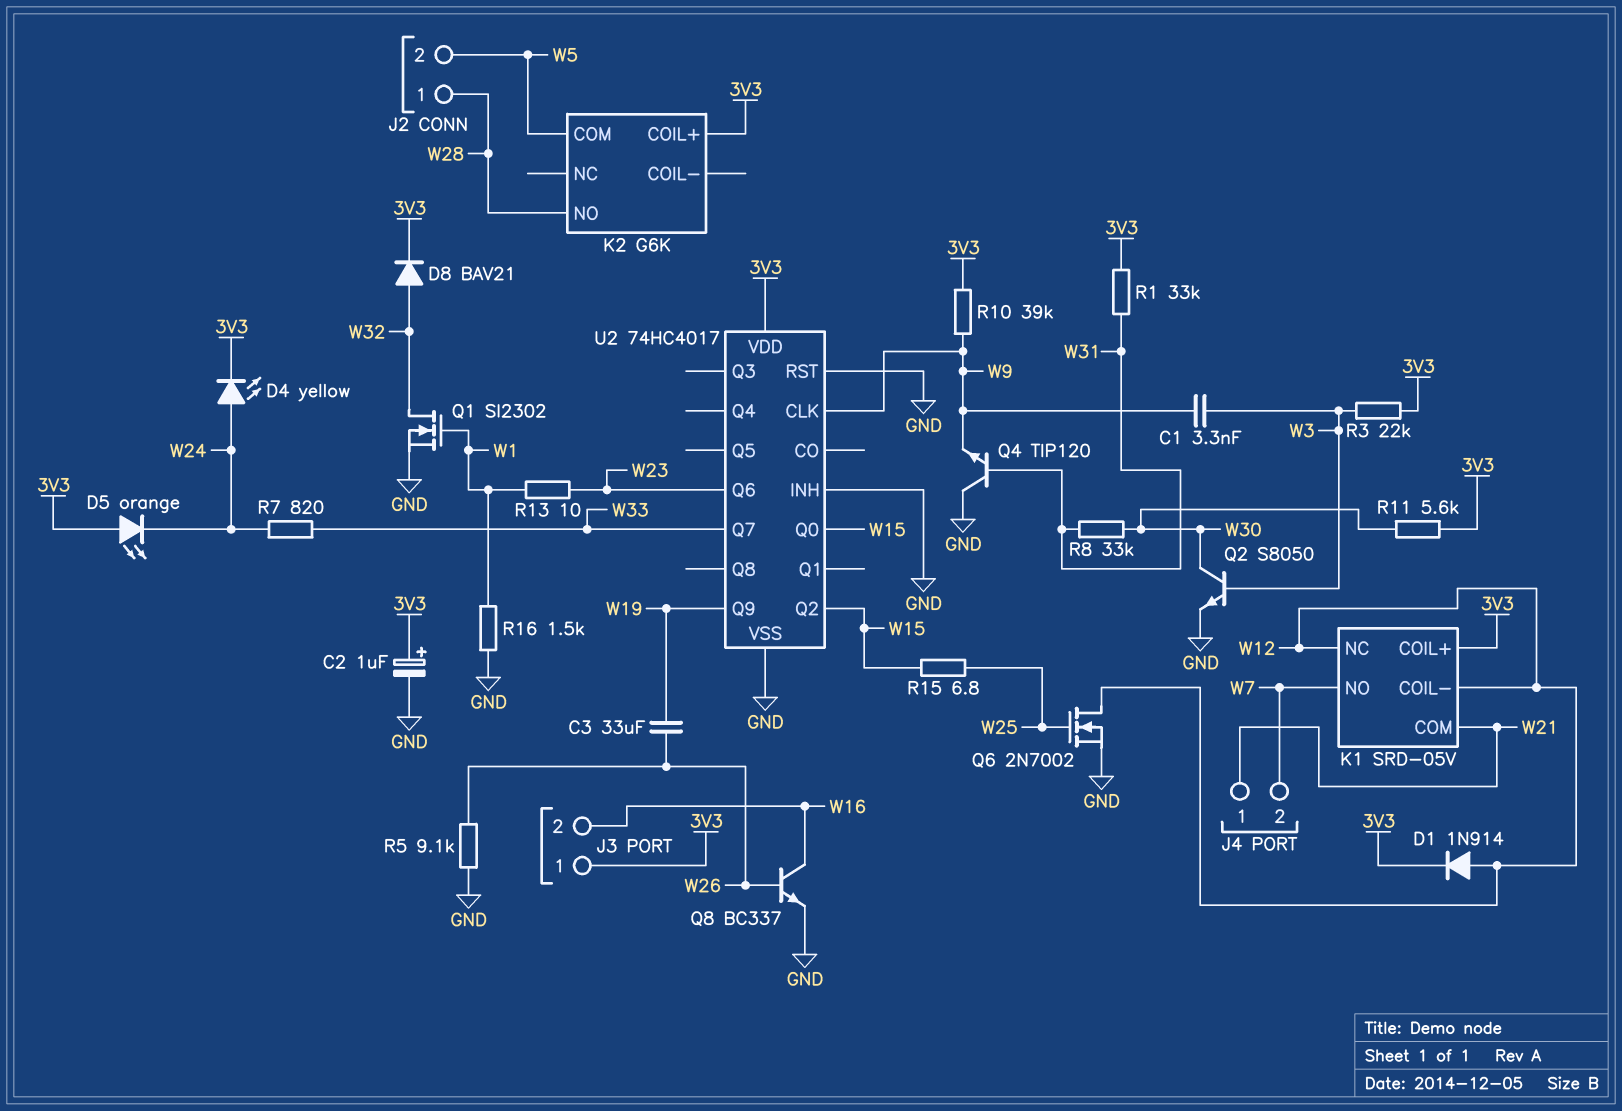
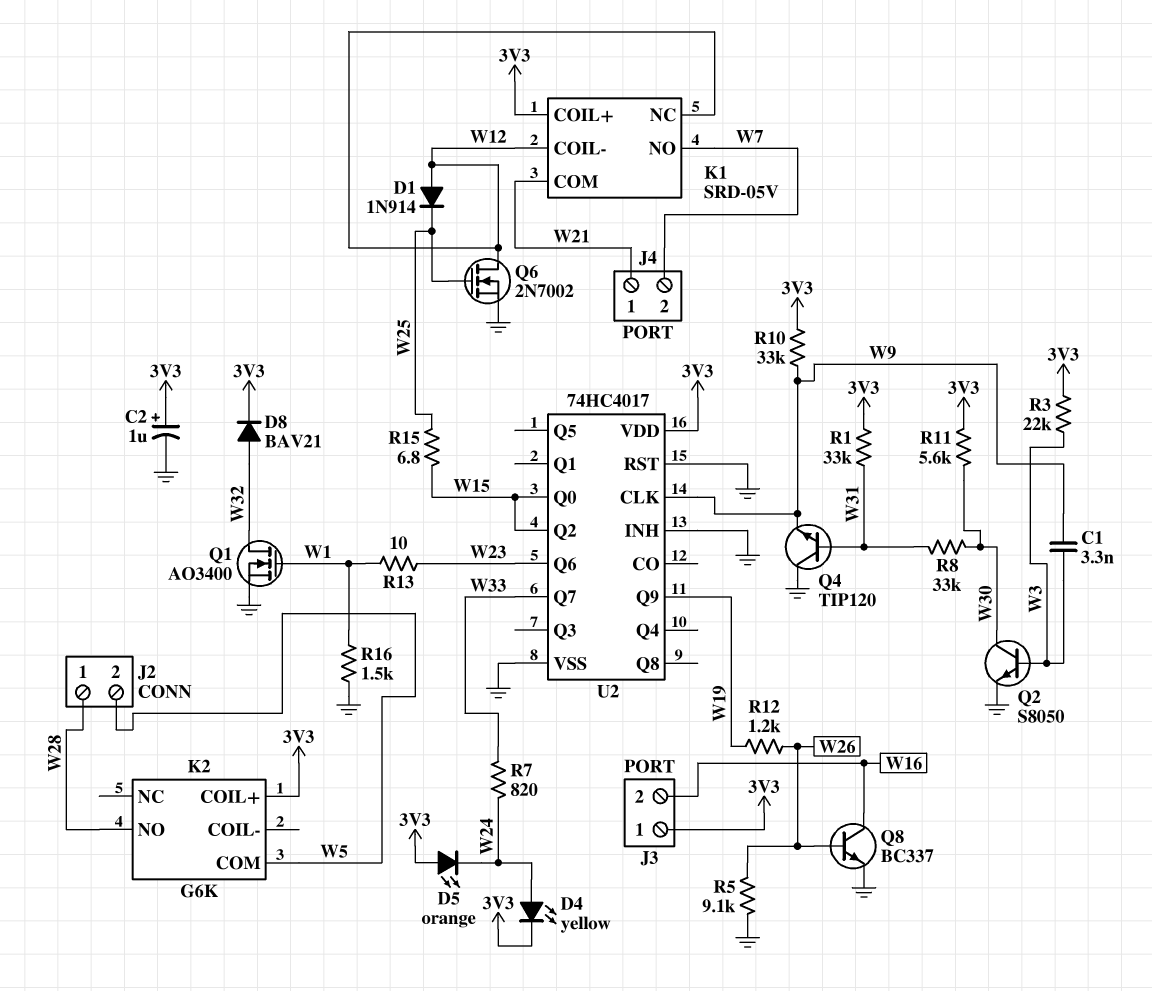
C3: 33uF (W19, W26) -> none
D1: diode 1N914 (A W12, K 3V3) -> diode 1N914 (A W12, K W25)
Q1: NMOS SI2302 (G W1, D W32, S GND) -> NMOS AO3400 (G W1, D W32, S GND)
R10: 39k (3V3, W9) -> 33k (3V3, W9)
R12: none -> 1.2k (W19, W26)

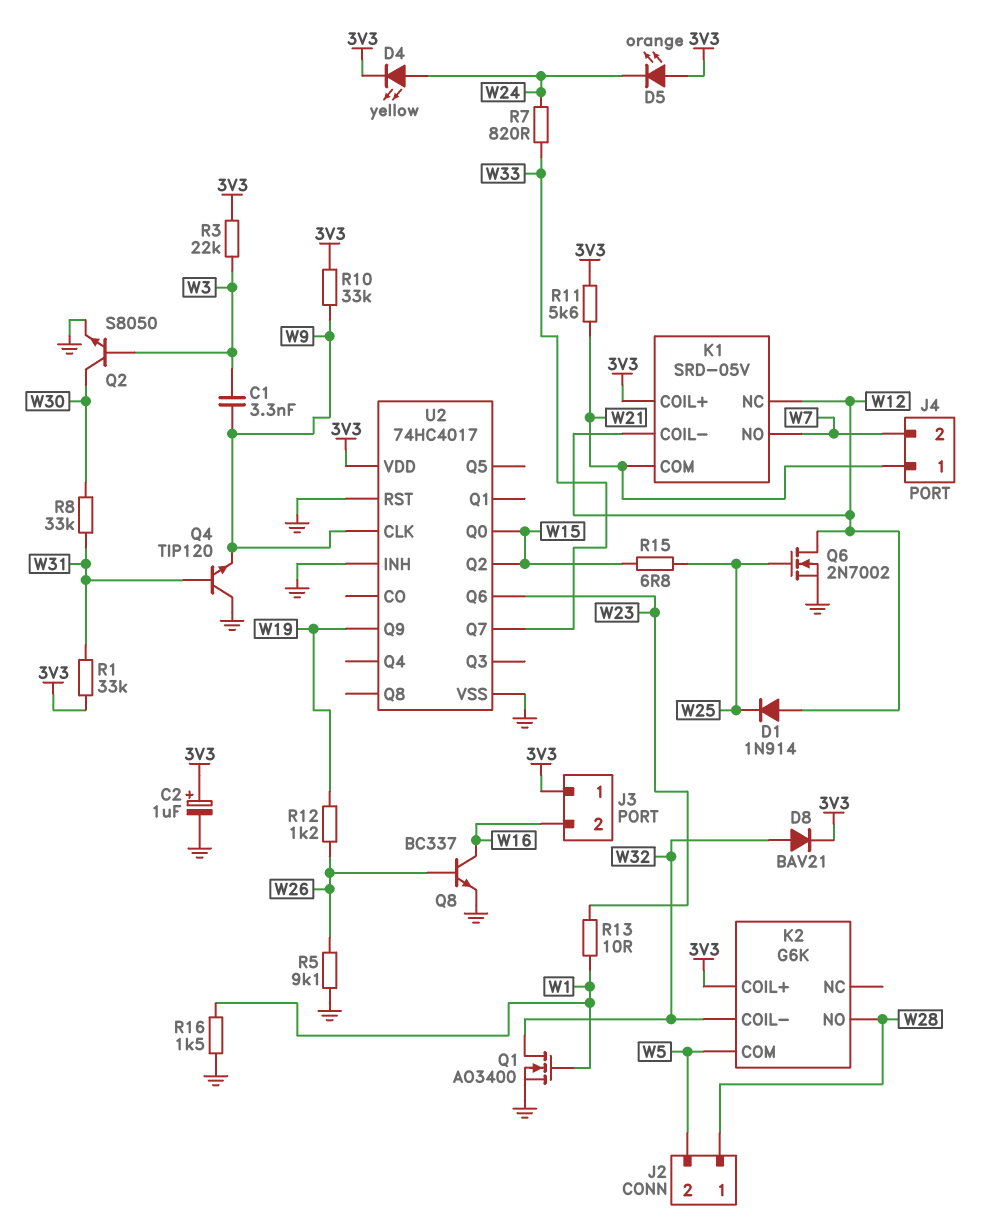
K2 pin COIL-: none -> W32
R11: 5.6k (3V3, W30) -> 5.6k (3V3, W21)

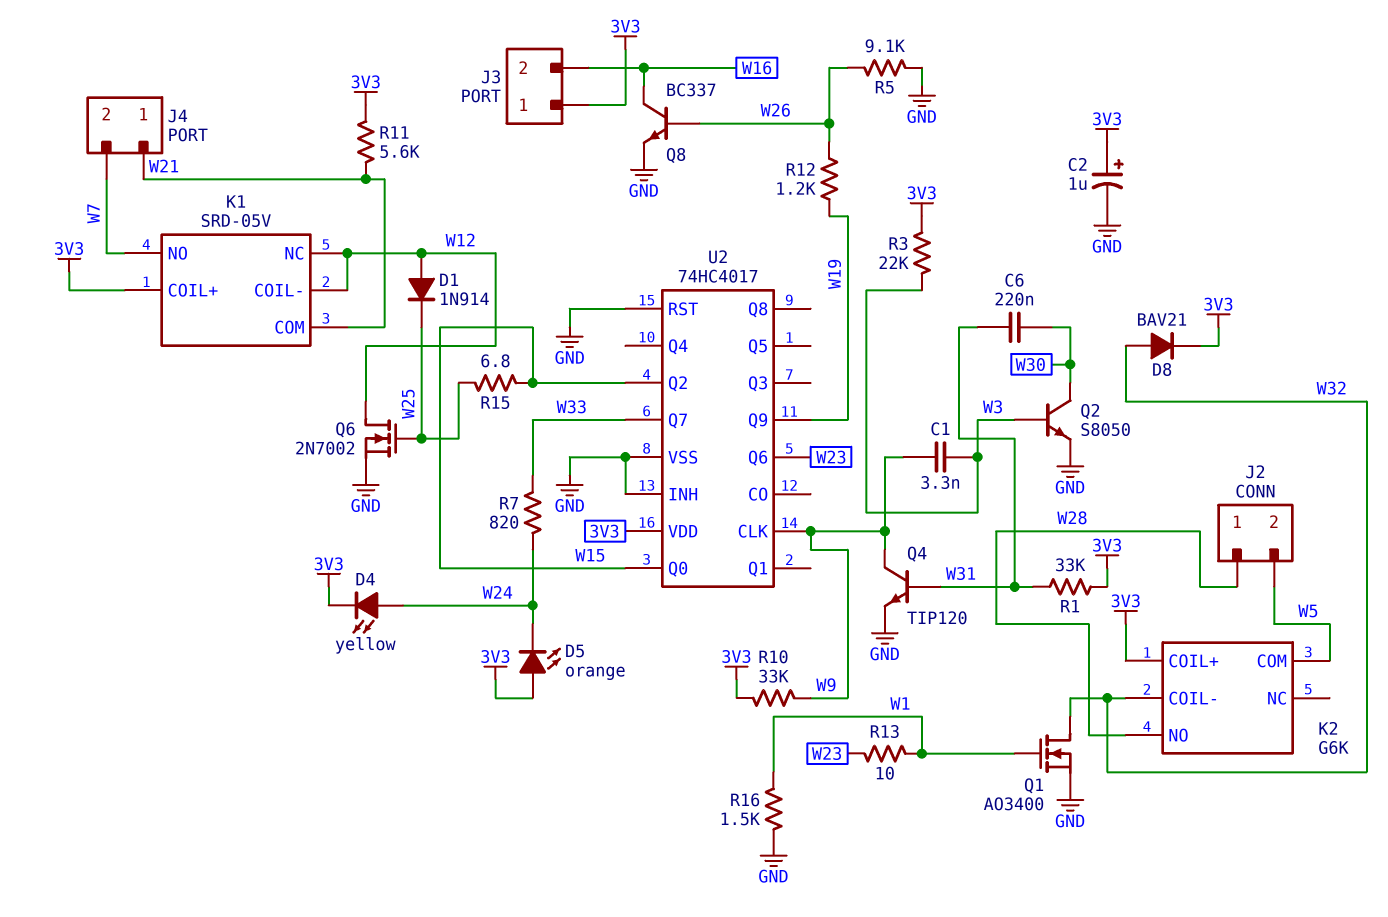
C6: none -> 220nF (W30, W31)
Q4: NPN TIP120 (B W31, C GND, E W9) -> NPN TIP120 (B W31, C W9, E GND)
R8: 33k (W30, W31) -> none

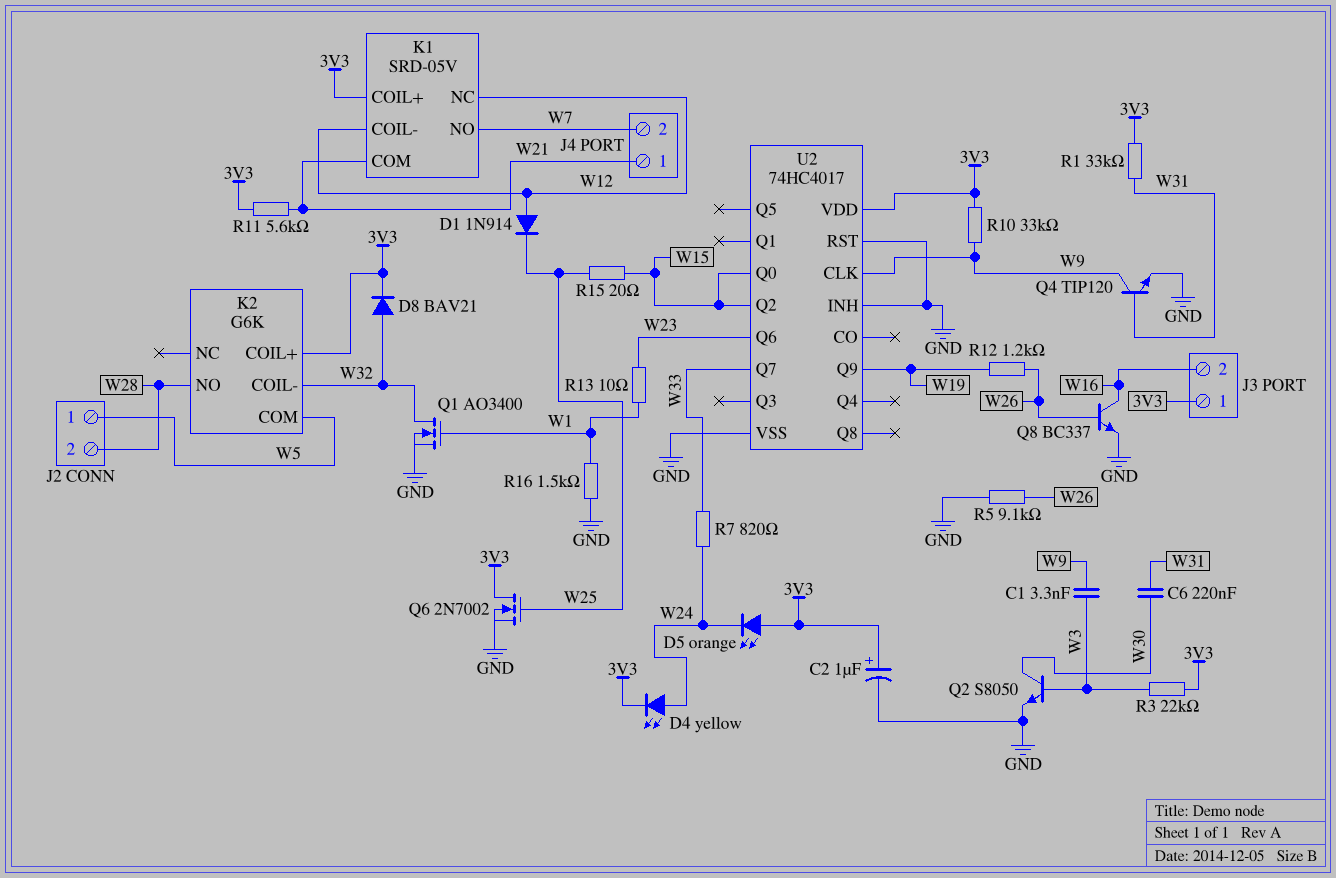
J2 pin 1: W28 -> W5
J2 pin 2: W5 -> W28
Q6: NMOS 2N7002 (G W25, D W12, S GND) -> NMOS 2N7002 (G W25, D 3V3, S GND)
R15: 6.8 (W15, W25) -> 20 (W15, W25)

